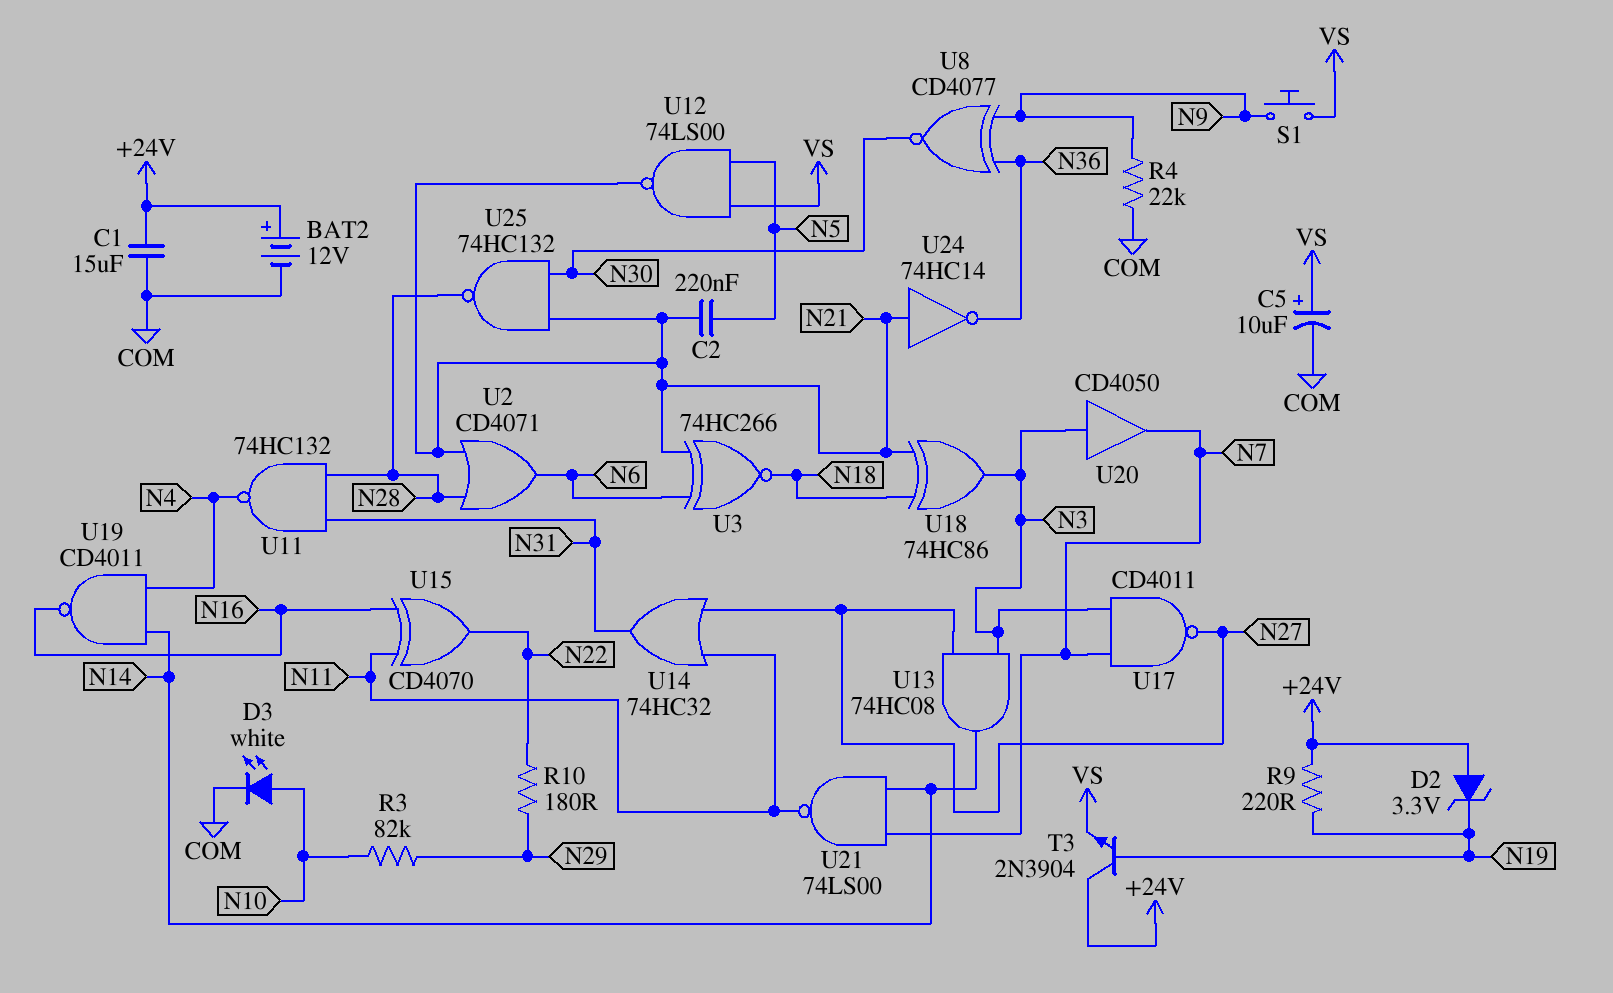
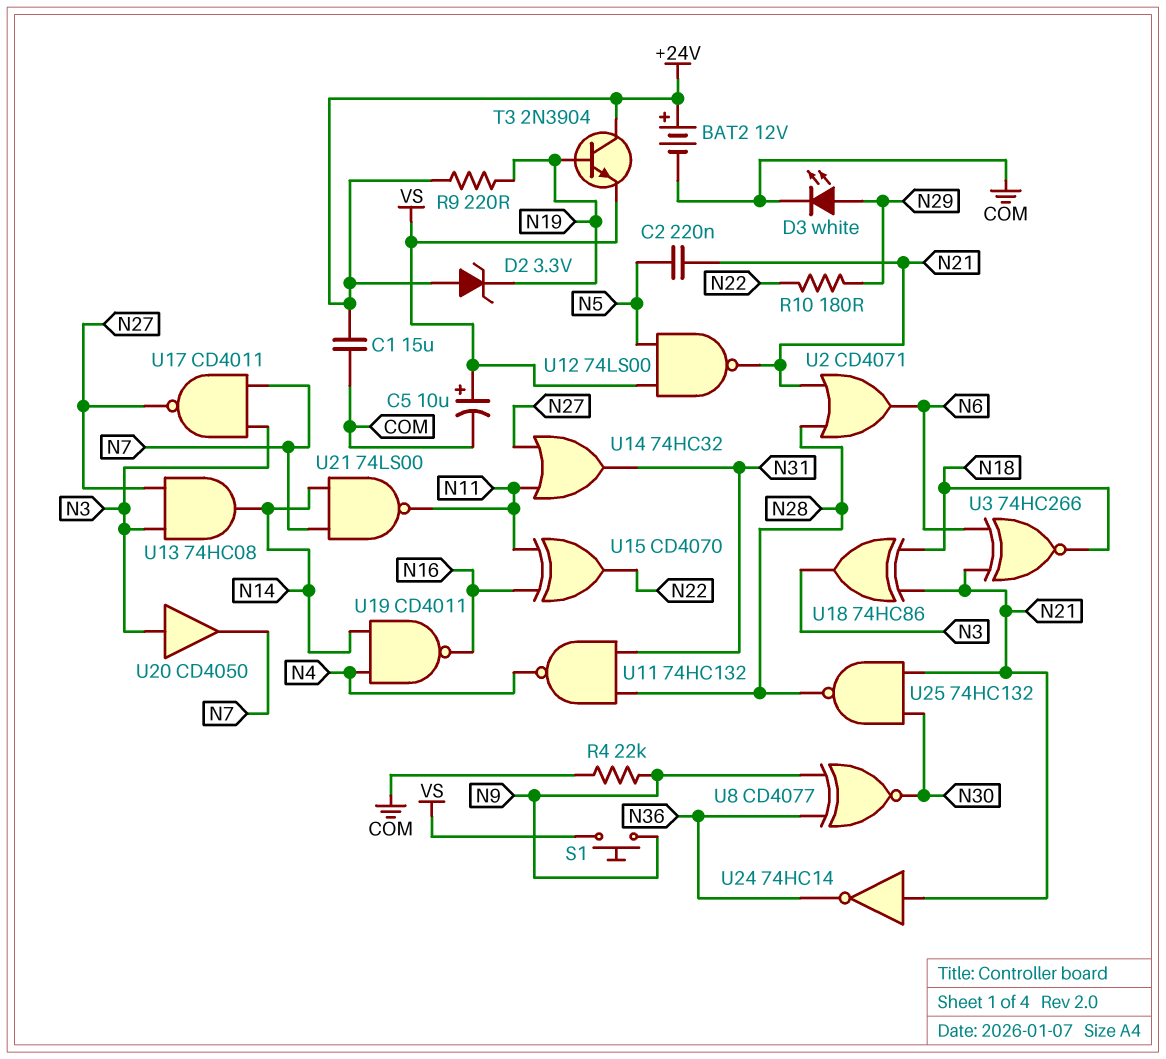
D3: LED white (A N10, K COM) -> LED white (A N29, K COM)
R3: 82k (N10, N29) -> none

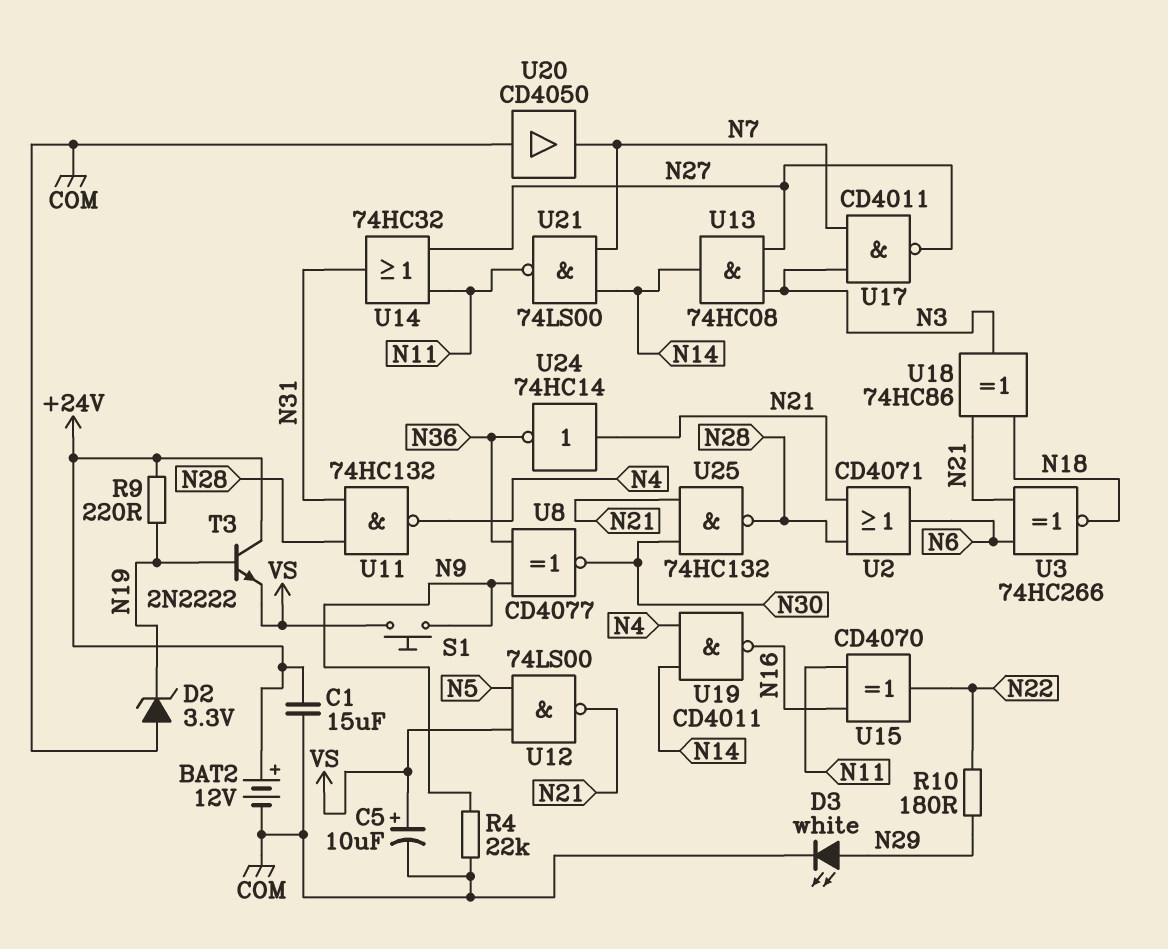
C2: 220nF (N5, N21) -> none
D2: zener 3.3V (A +24V, K N19) -> zener 3.3V (A COM, K N19)
T3: NPN 2N3904 (B N19, C +24V, E VS) -> NPN 2N2222 (B N19, C +24V, E VS)
U20: buffer CD4050 (in N3, out N7) -> buffer CD4050 (in COM, out N7)

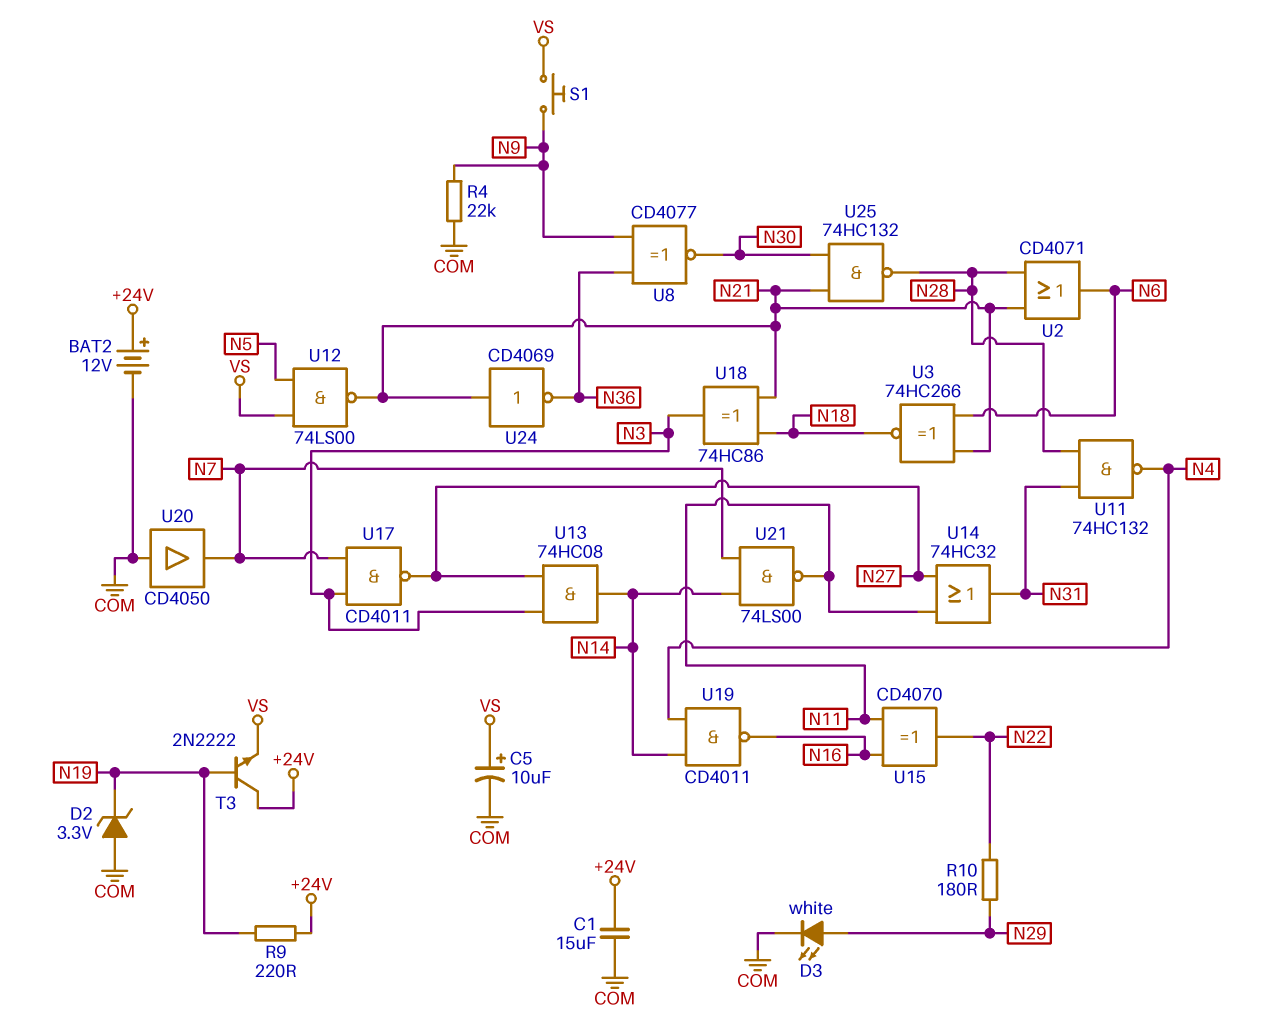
U24: NOT 74HC14 (in N21, out N36) -> NOT CD4069 (in N21, out N36)

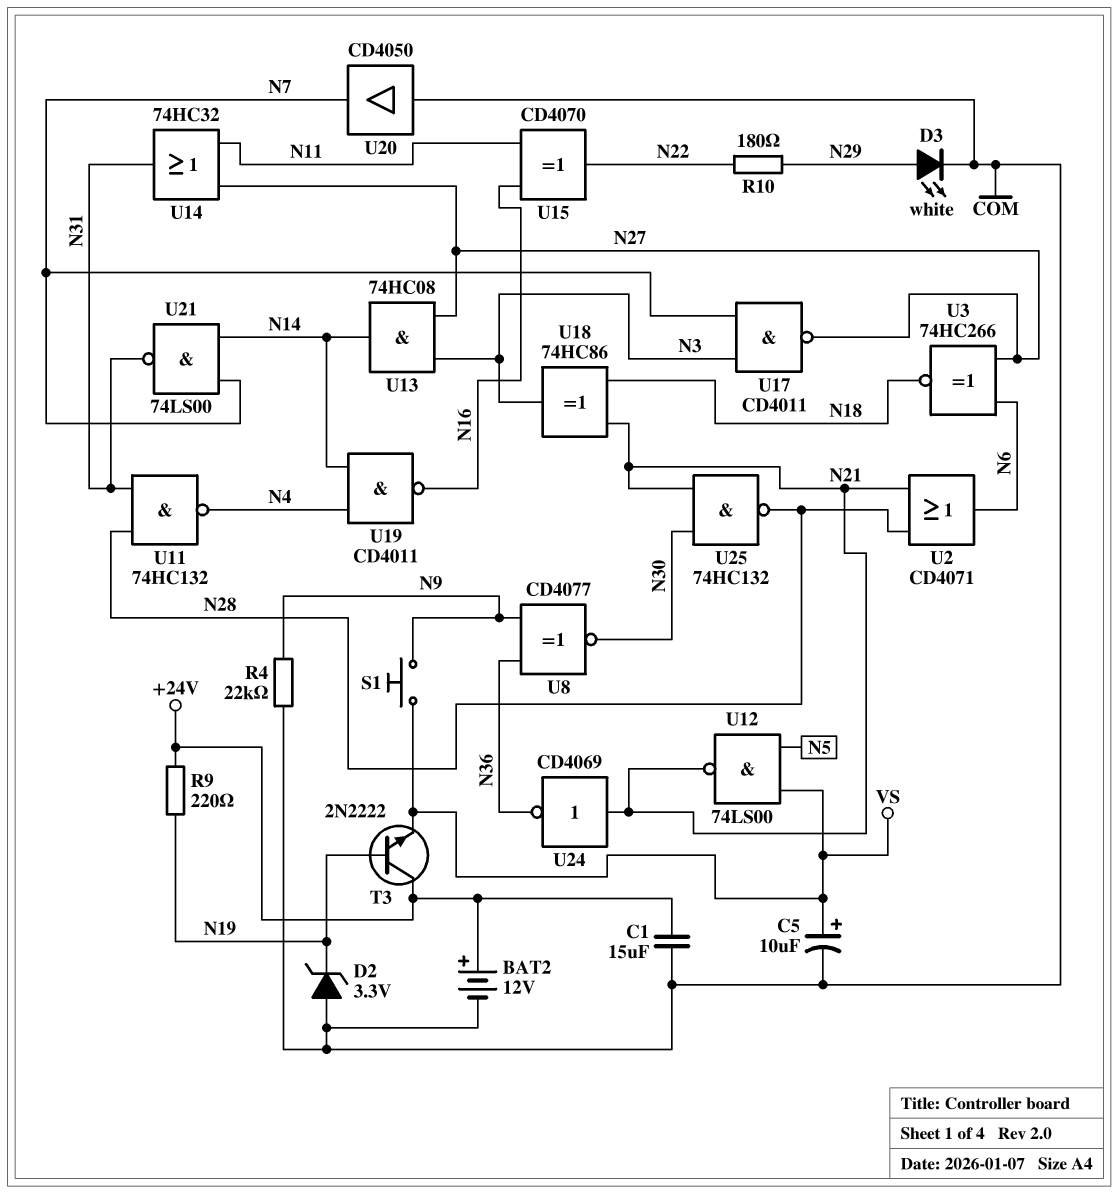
U3: XNOR 74HC266 (in N6, in N21, out N18) -> XNOR 74HC266 (in N6, in N27, out N18)
U21: NAND 74LS00 (in N7, in N14, out N11) -> NAND 74LS00 (in N7, in N14, out N31)

